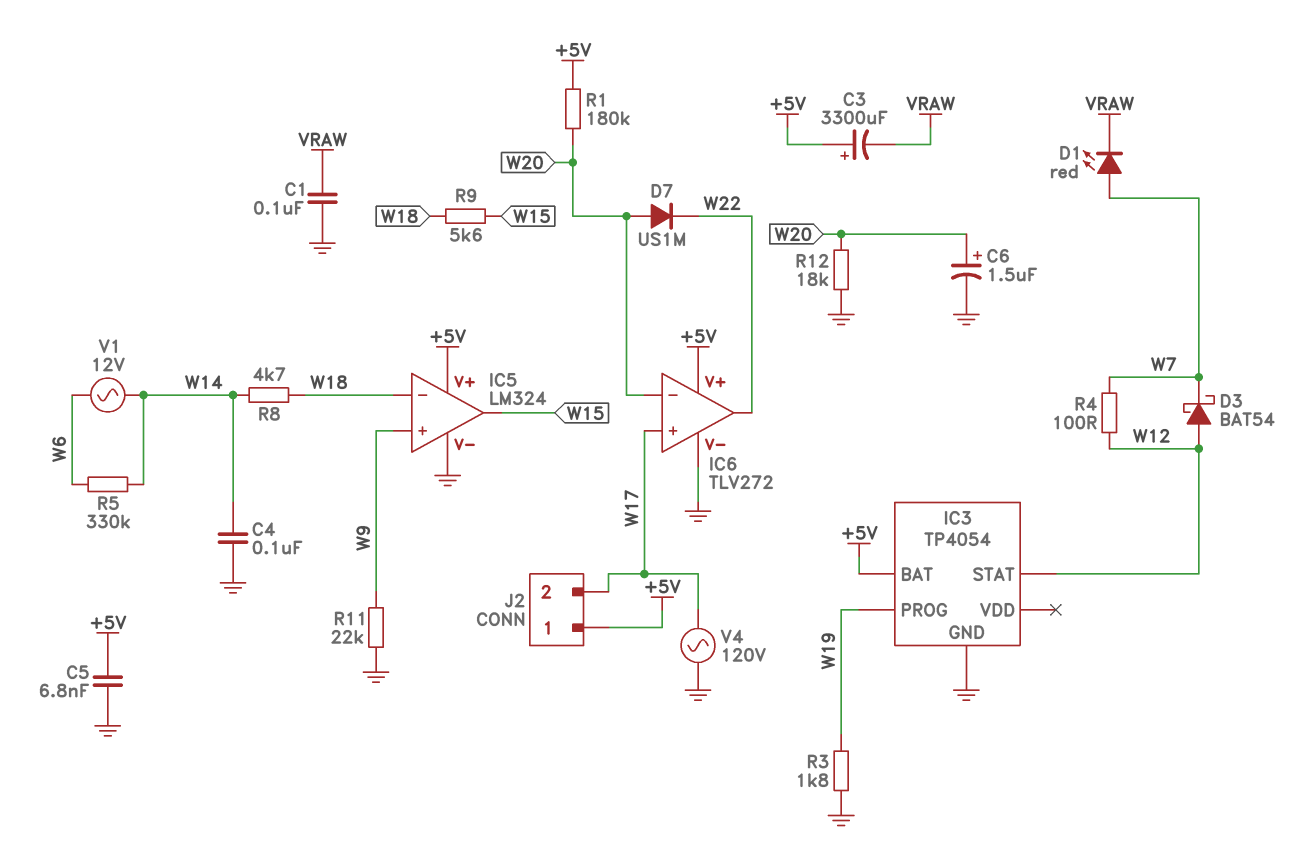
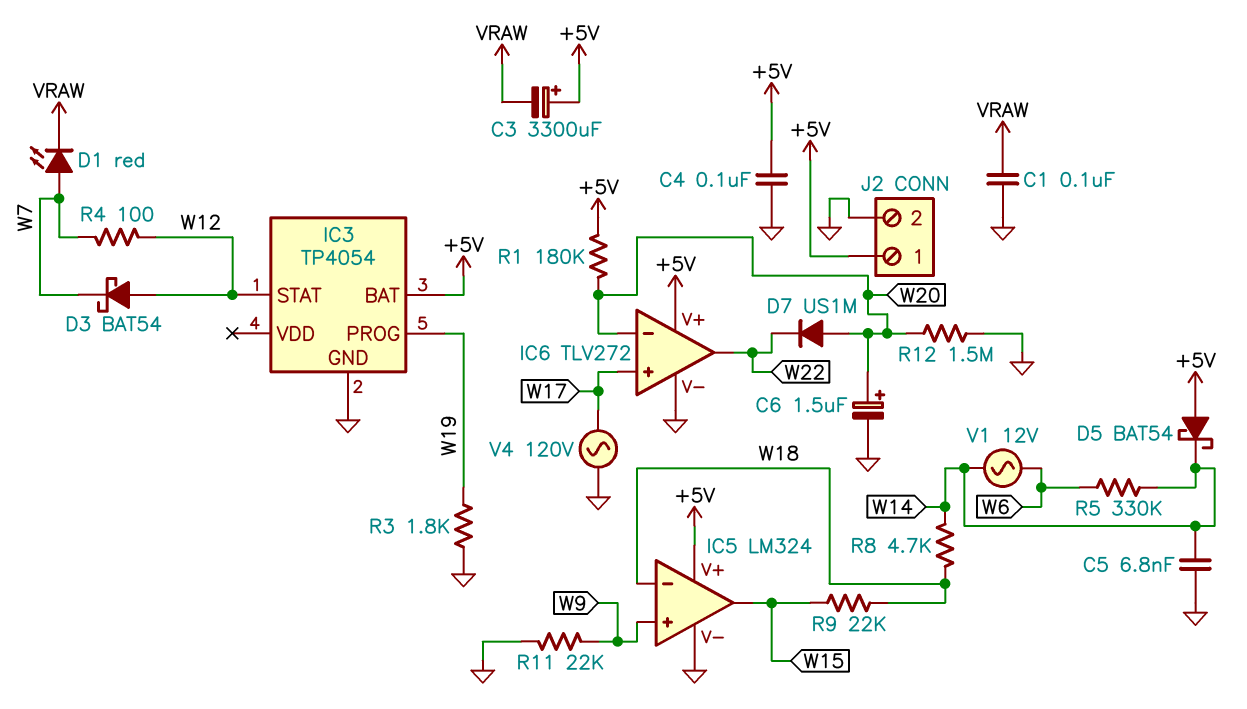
C4: 100nF (GND, W14) -> 100nF (+5V, GND)
C5: 6.8nF (+5V, GND) -> 6.8nF (GND, W14)
D5: none -> schottky BAT54 (A +5V, K W14)
J2 pin 2: W17 -> GND
R9: 5.6k (W15, W18) -> 22k (W15, W18)
R12: 18k (GND, W20) -> 1.5M (GND, W20)

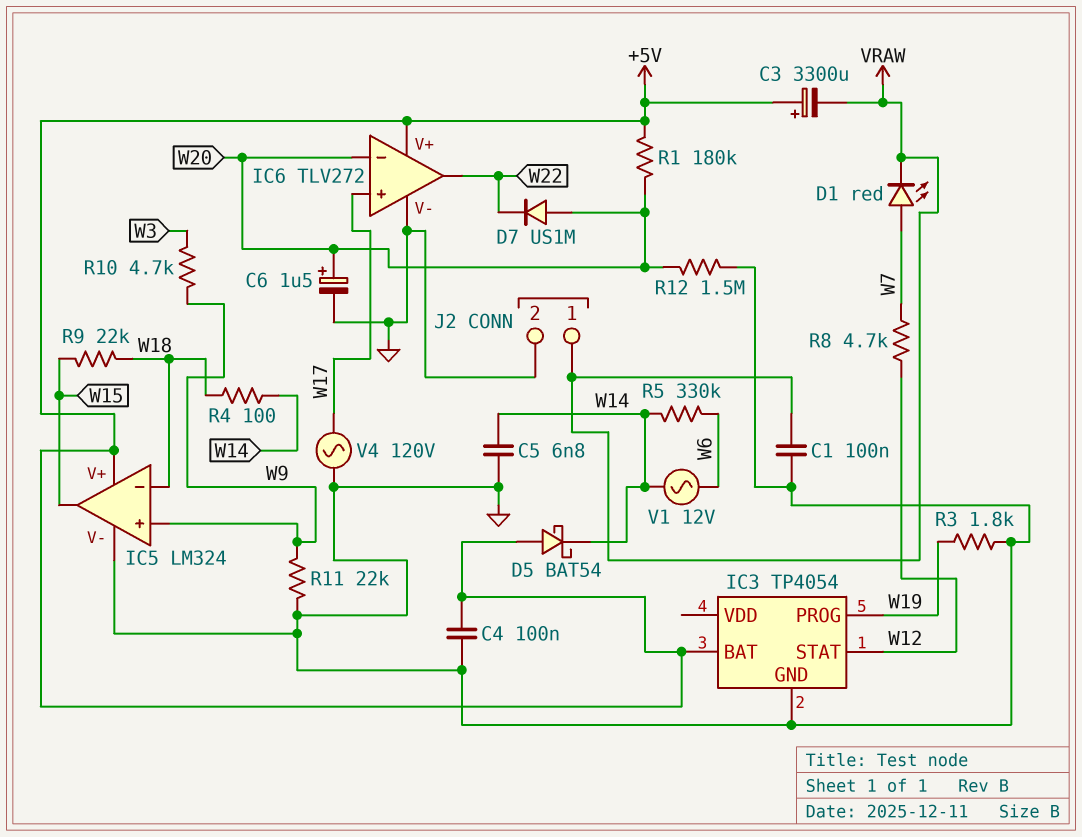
D3: schottky BAT54 (A W12, K W7) -> none
J2 pin 1: +5V -> VRAW
R4: 100 (W7, W12) -> 100 (W14, W18)
R8: 4.7k (W14, W18) -> 4.7k (W7, W12)
R10: none -> 4.7k (W3, W9)

